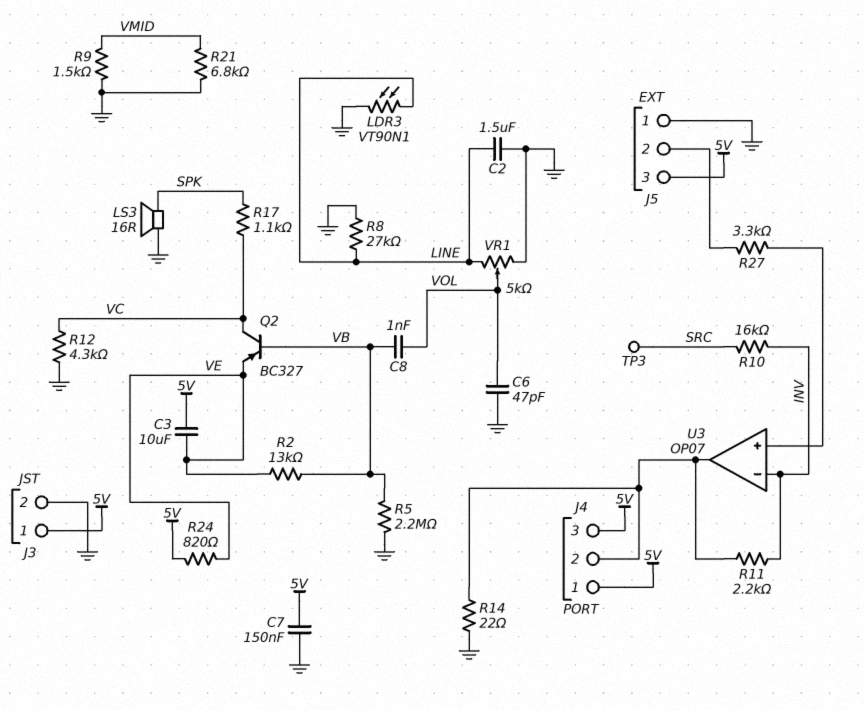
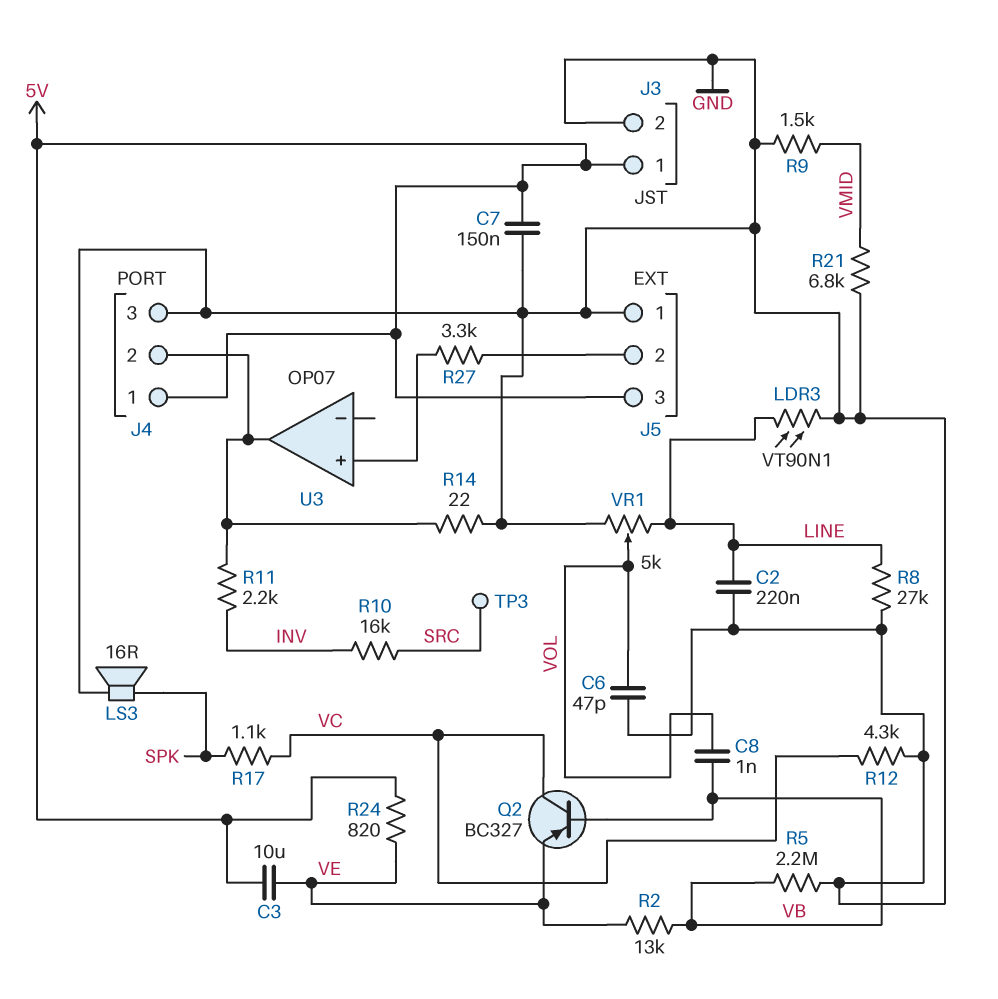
C2: 1.5uF (GND, LINE) -> 220nF (GND, LINE)
J4 pin 3: 5V -> GND
U3 pin in-: INV -> none

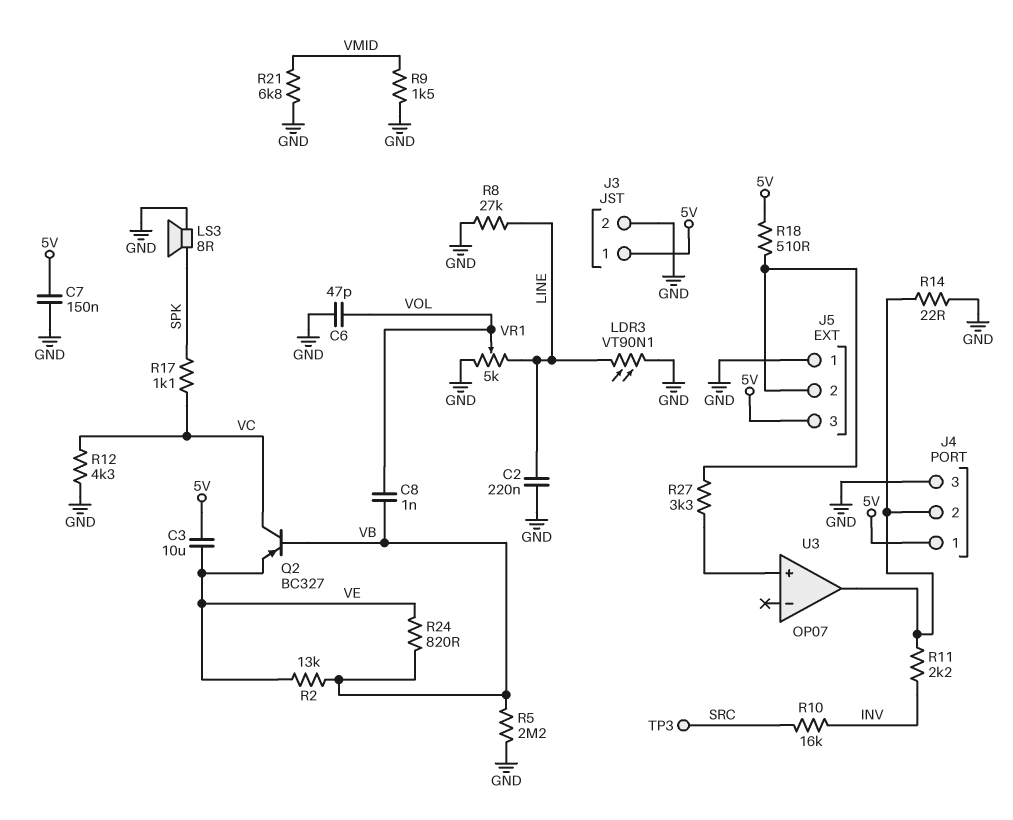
LS3: speaker 16R (GND, SPK) -> speaker 8R (GND, SPK)
R18: none -> 510 (5V, J5/2)
R24: 820 (5V, VE) -> 820 (VB, VE)

